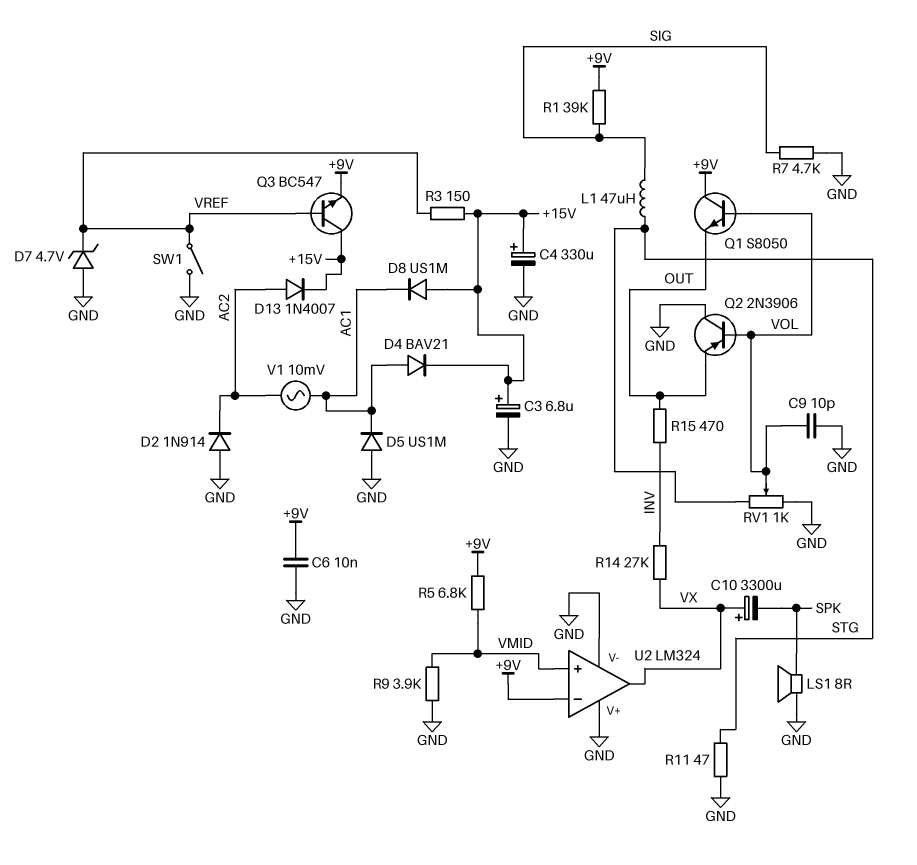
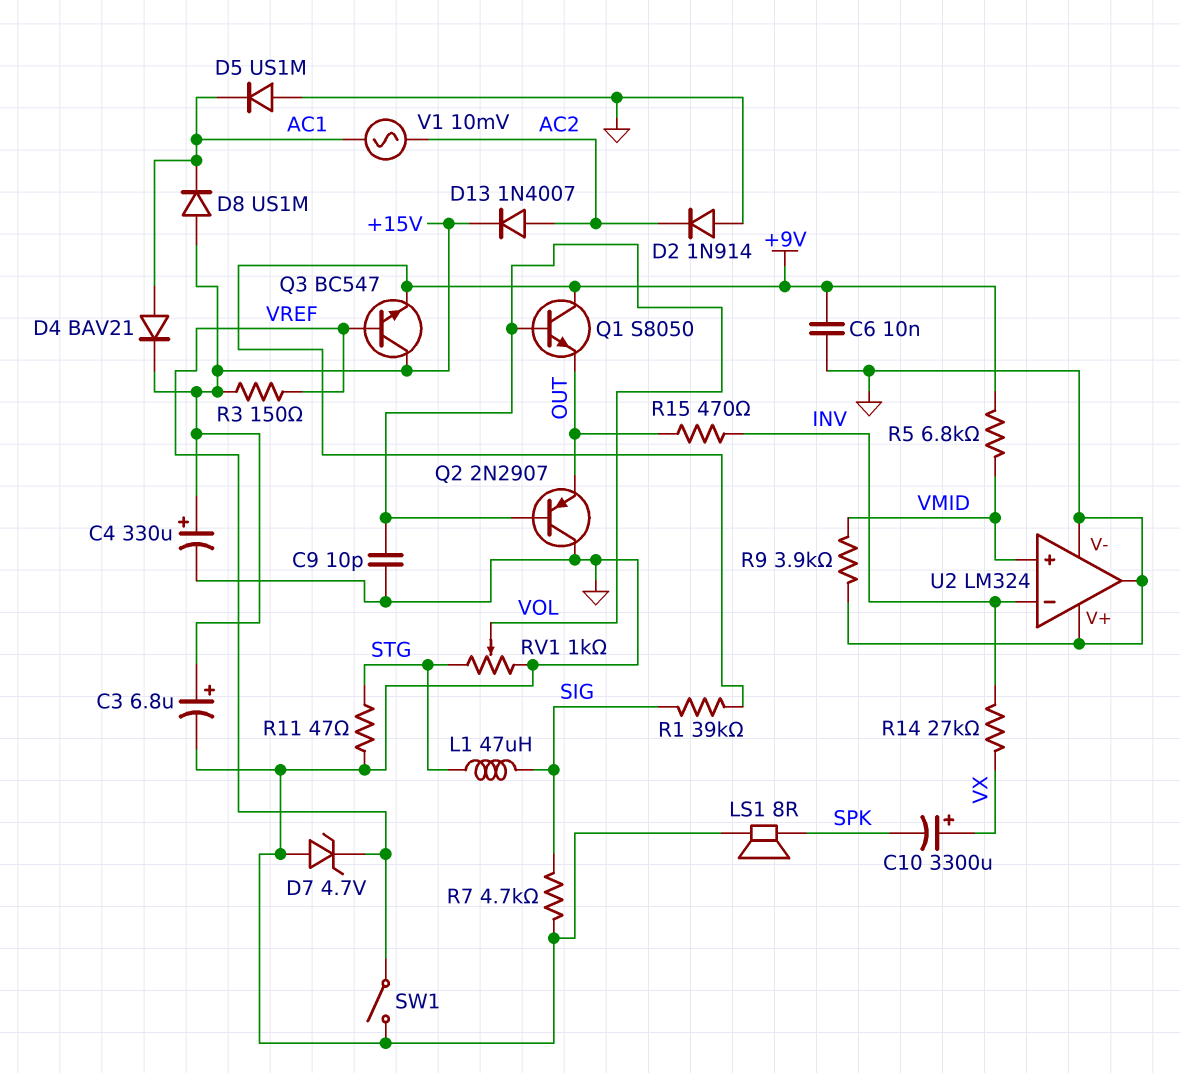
Q2: PNP 2N3906 (B VOL, C GND, E OUT) -> PNP 2N2907 (B VOL, C GND, E OUT)
U2 pin in-: +9V -> INV
U2 pin out: VX -> GND

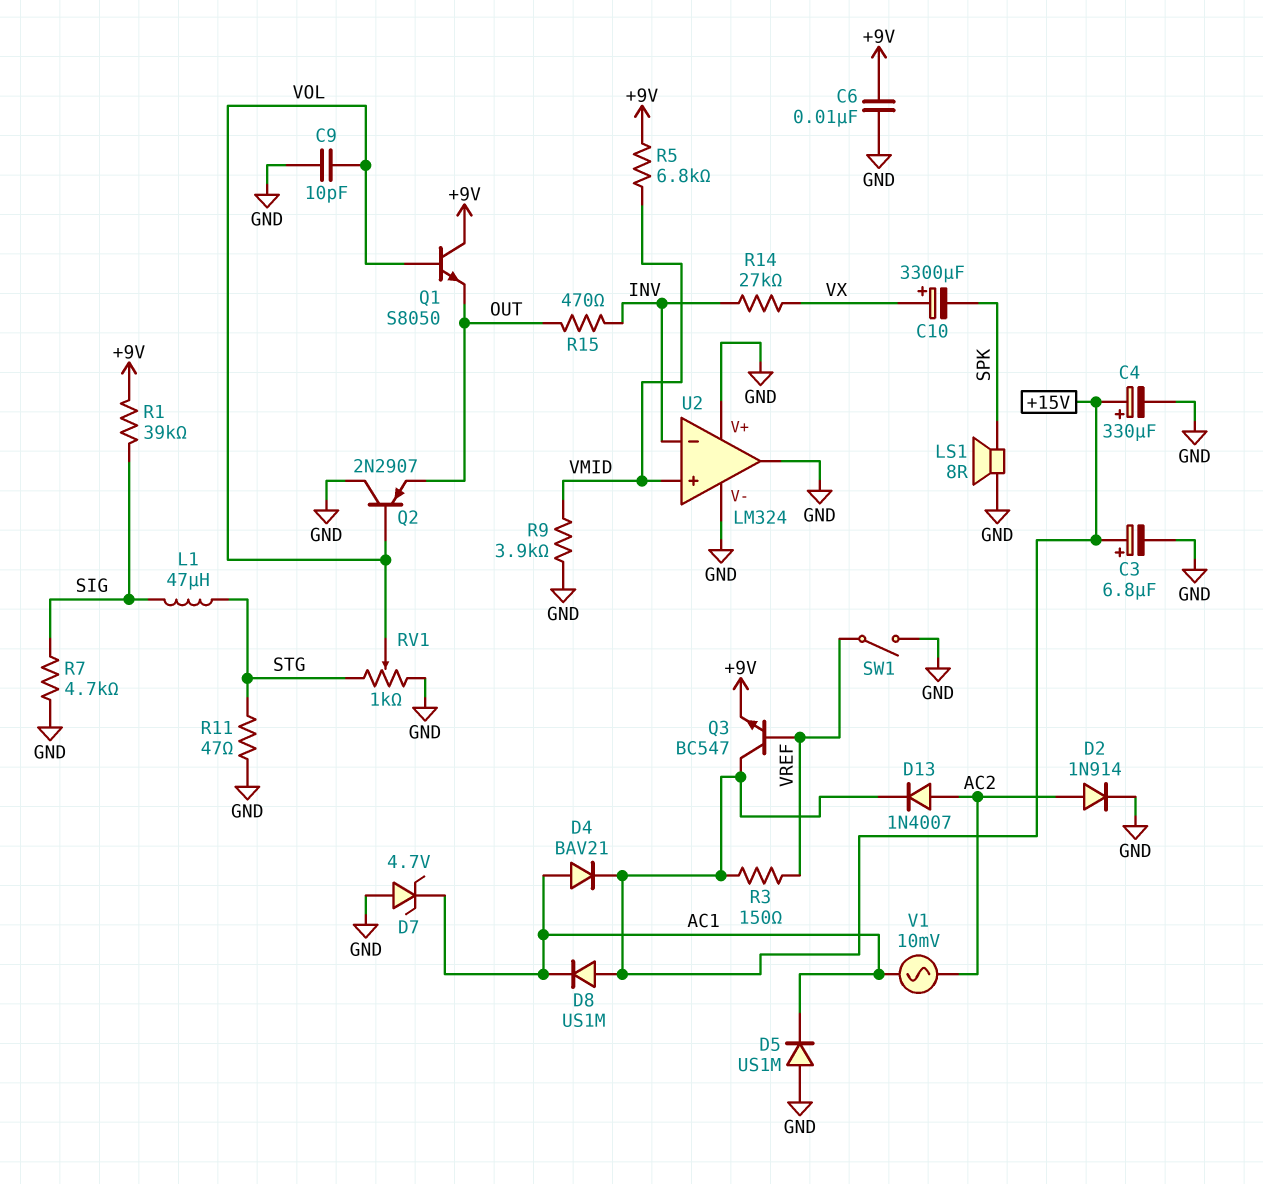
D2: diode 1N914 (A GND, K AC2) -> diode 1N914 (A AC2, K GND)
D7: zener 4.7V (A GND, K VREF) -> zener 4.7V (A GND, K AC1)

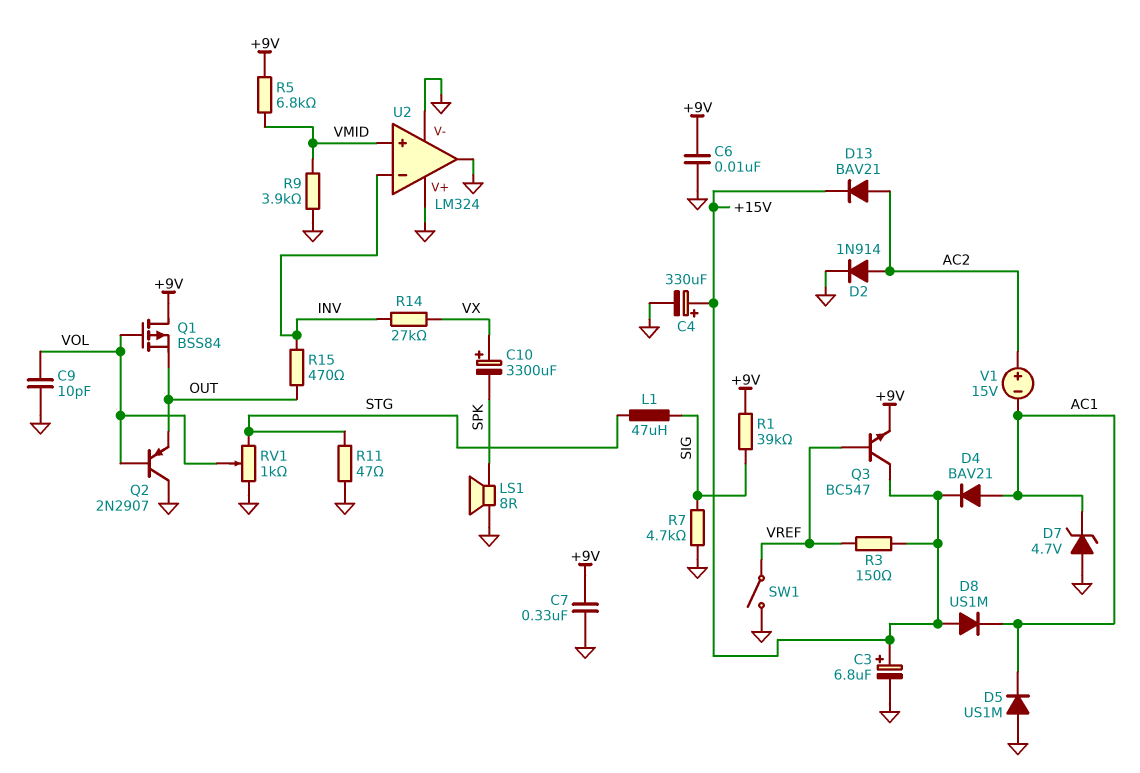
C7: none -> 330nF (+9V, GND)
D13: diode 1N4007 (A AC2, K +15V) -> diode BAV21 (A AC2, K +15V)
Q1: NPN S8050 (B VOL, C +9V, E OUT) -> PMOS BSS84 (G VOL, D +9V, S OUT)
V1: AC 10mV (AC1, AC2) -> 15V (plus AC2, minus AC1)

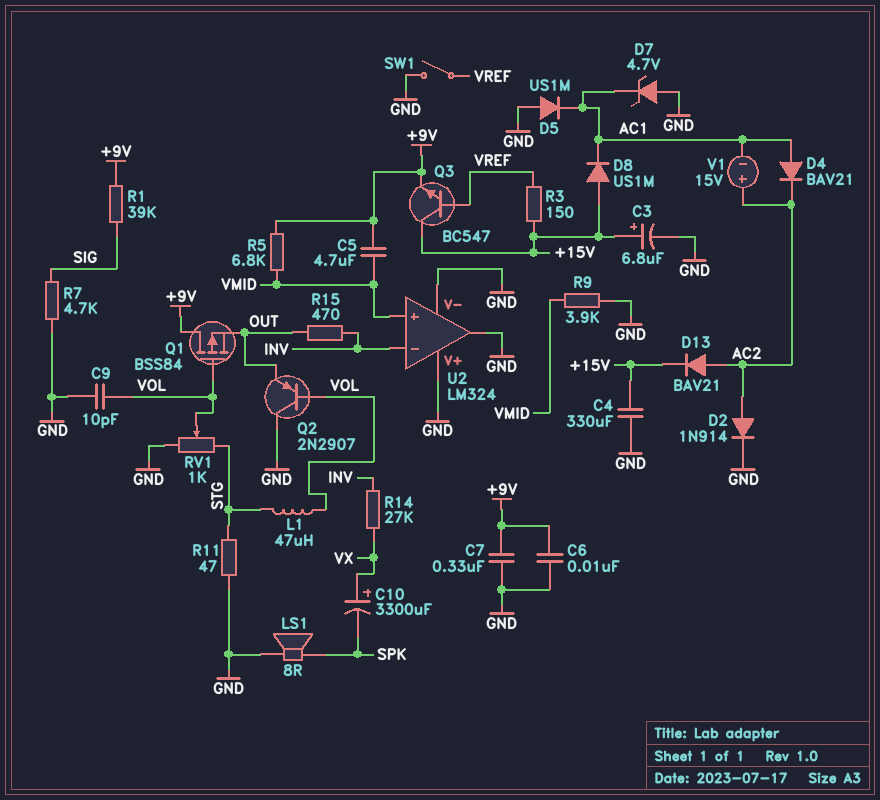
C4: 330uF (plus +15V, minus GND) -> 330uF (+15V, GND)
C5: none -> 4.7uF (+9V, VMID)
D4: diode BAV21 (A AC1, K +15V) -> diode BAV21 (A AC1, K AC2)
L1: 47uH (SIG, STG) -> 47uH (STG, VOL)

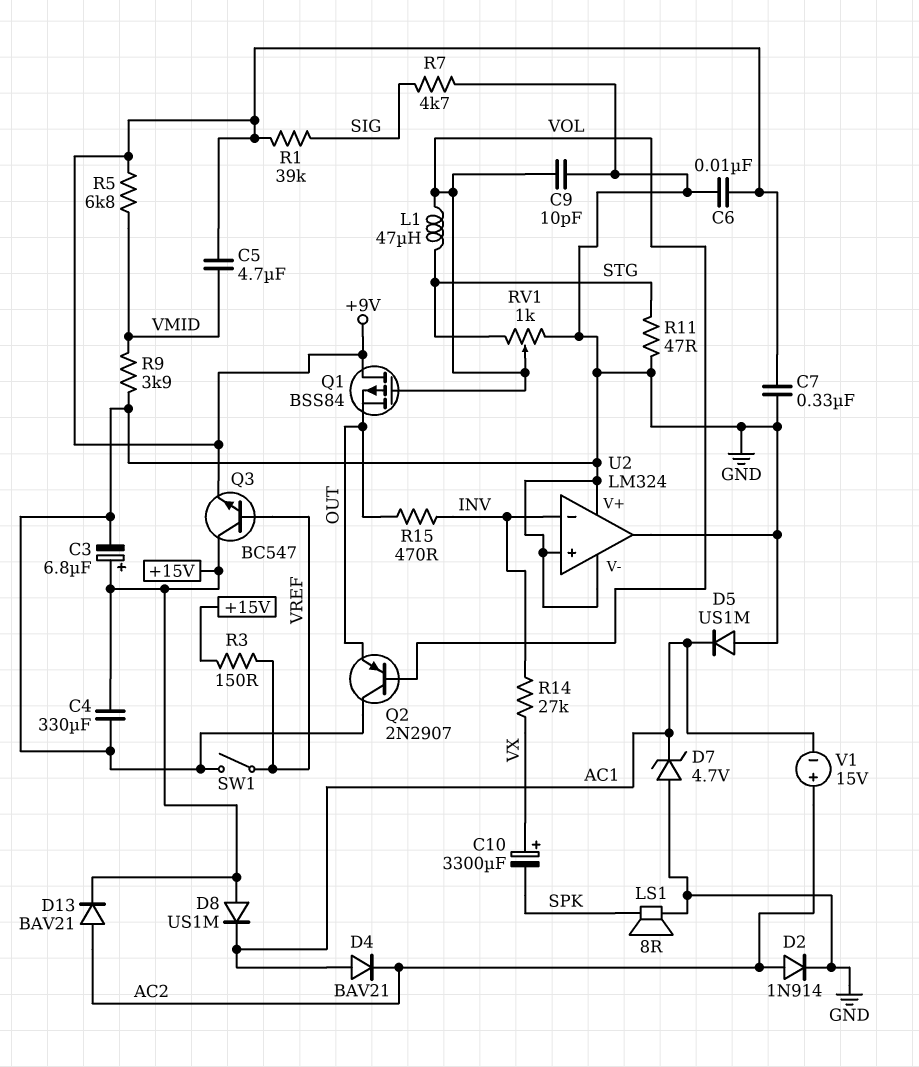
U2 pin in+: VMID -> GND

